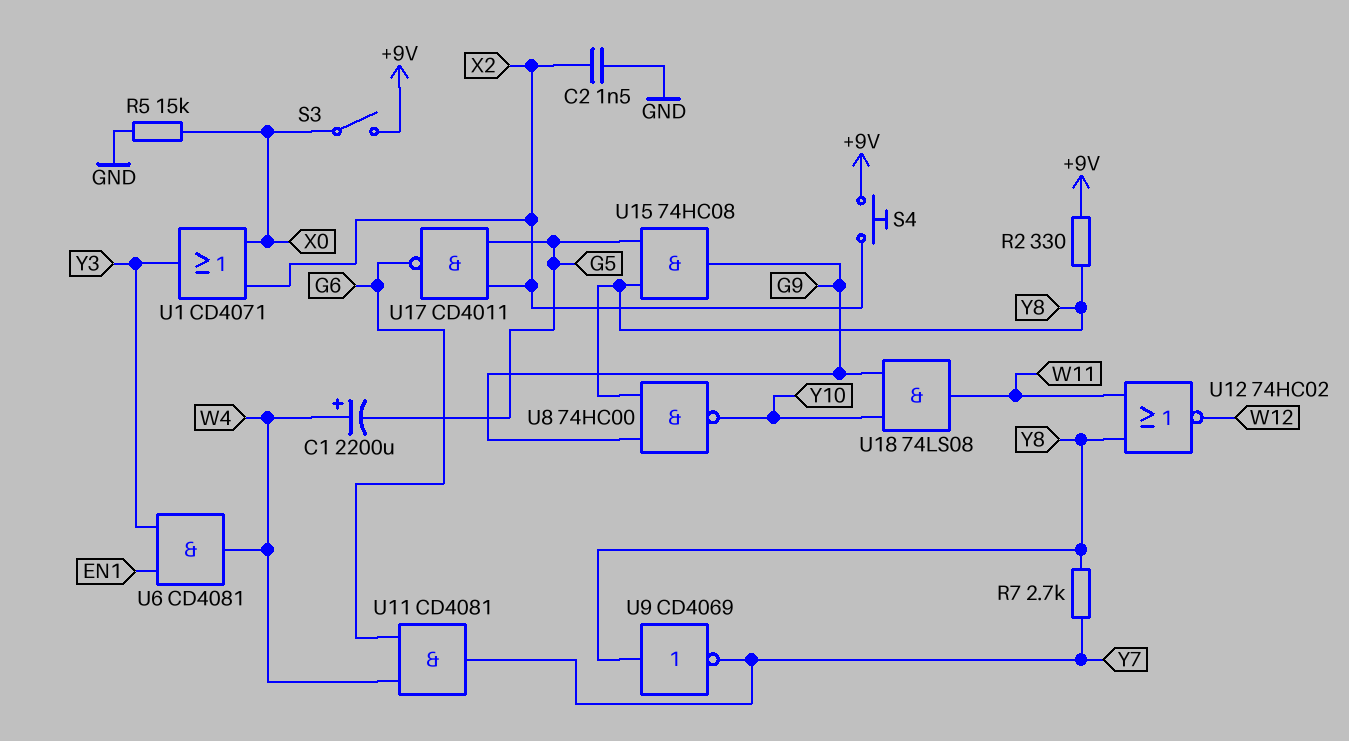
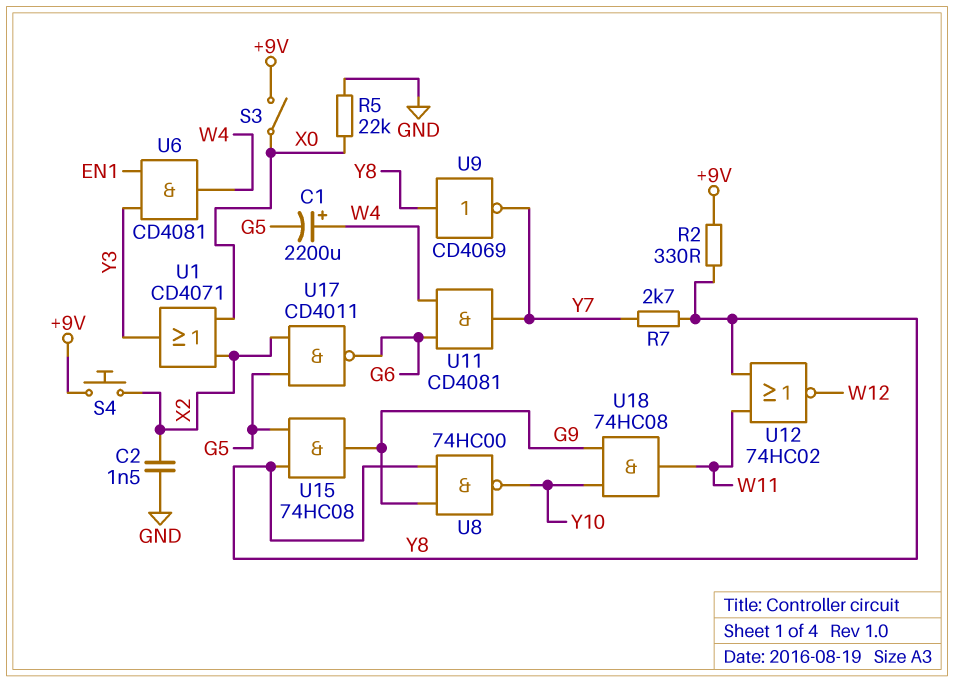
R5: 15k (GND, X0) -> 22k (GND, X0)
U18: AND 74LS08 (in G9, in Y10, out W11) -> AND 74HC08 (in G9, in Y10, out W11)

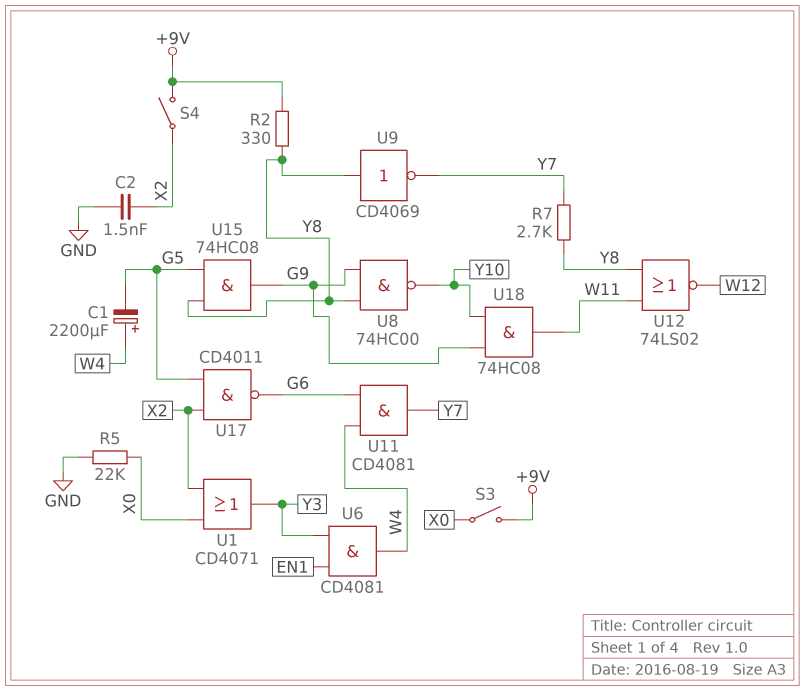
S4: button (+9V, X2) -> switch (+9V, X2)
U12: NOR 74HC02 (in W11, in Y8, out W12) -> NOR 74LS02 (in W11, in Y8, out W12)

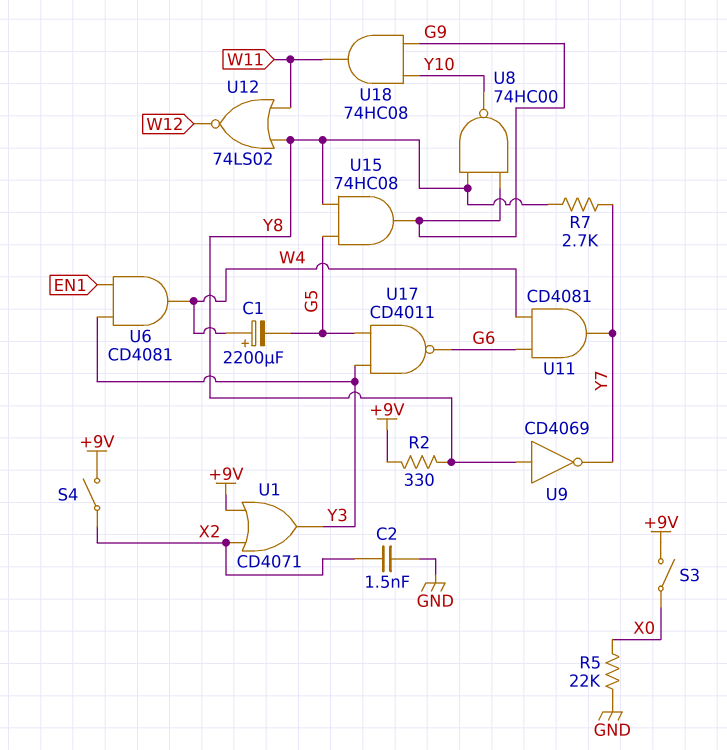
U1: OR CD4071 (in X0, in X2, out Y3) -> OR CD4071 (in +9V, in X2, out Y3)
U17: NAND CD4011 (in G5, in X2, out G6) -> NAND CD4011 (in G5, in Y3, out G6)

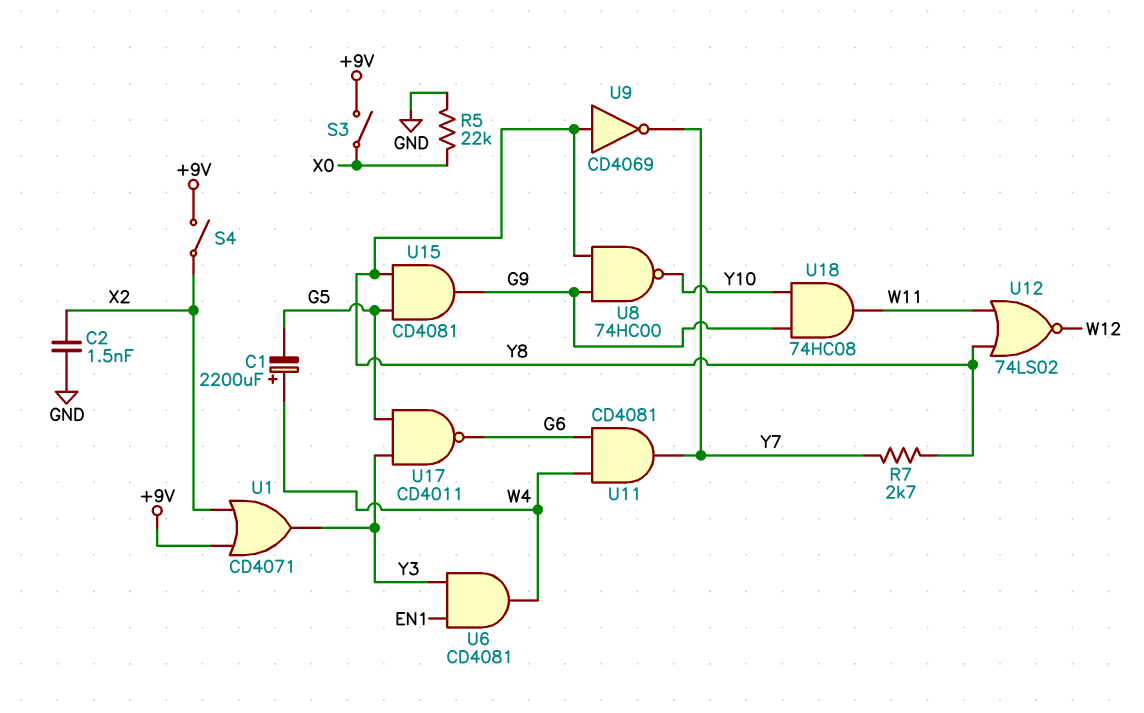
R2: 330 (+9V, Y8) -> none
U15: AND 74HC08 (in G5, in Y8, out G9) -> AND CD4081 (in G5, in Y8, out G9)

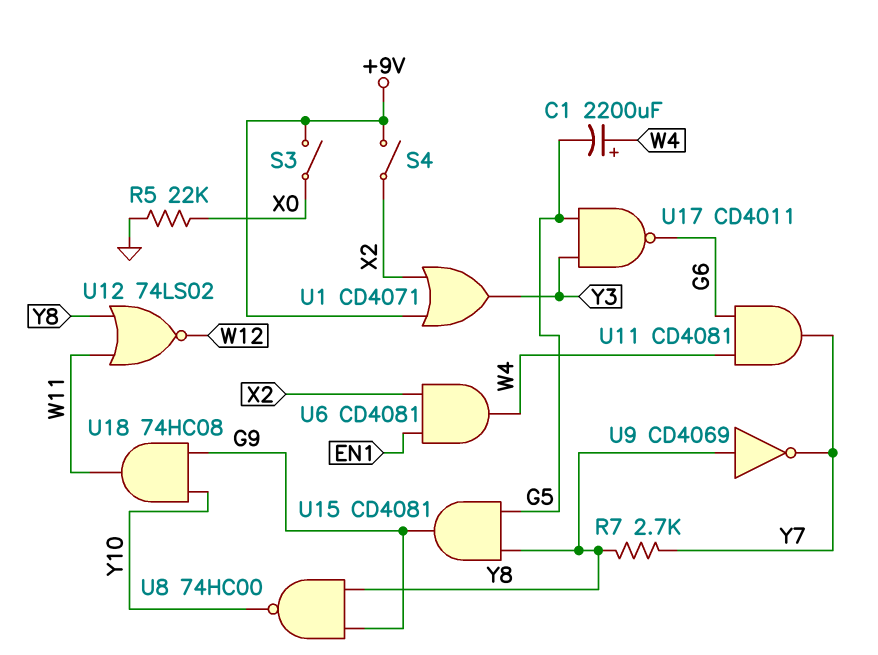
C2: 1.5nF (GND, X2) -> none
U6: AND CD4081 (in EN1, in Y3, out W4) -> AND CD4081 (in EN1, in X2, out W4)

